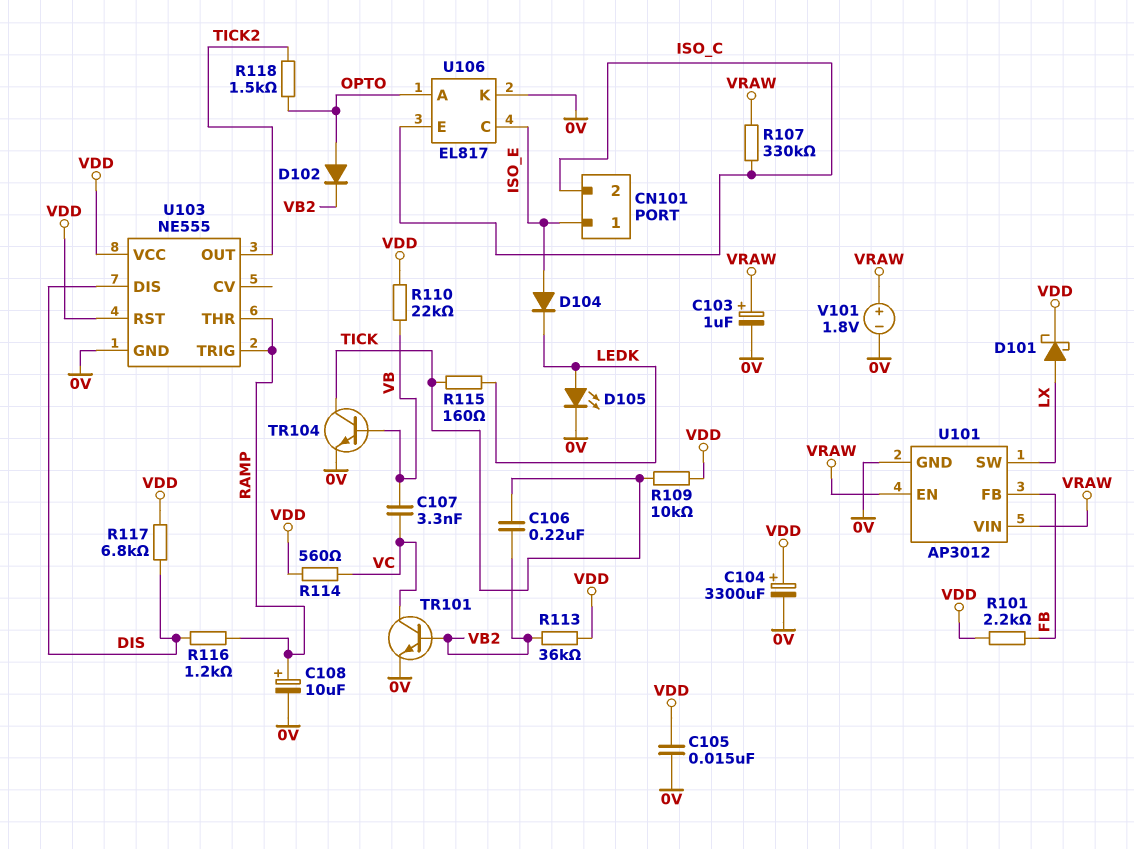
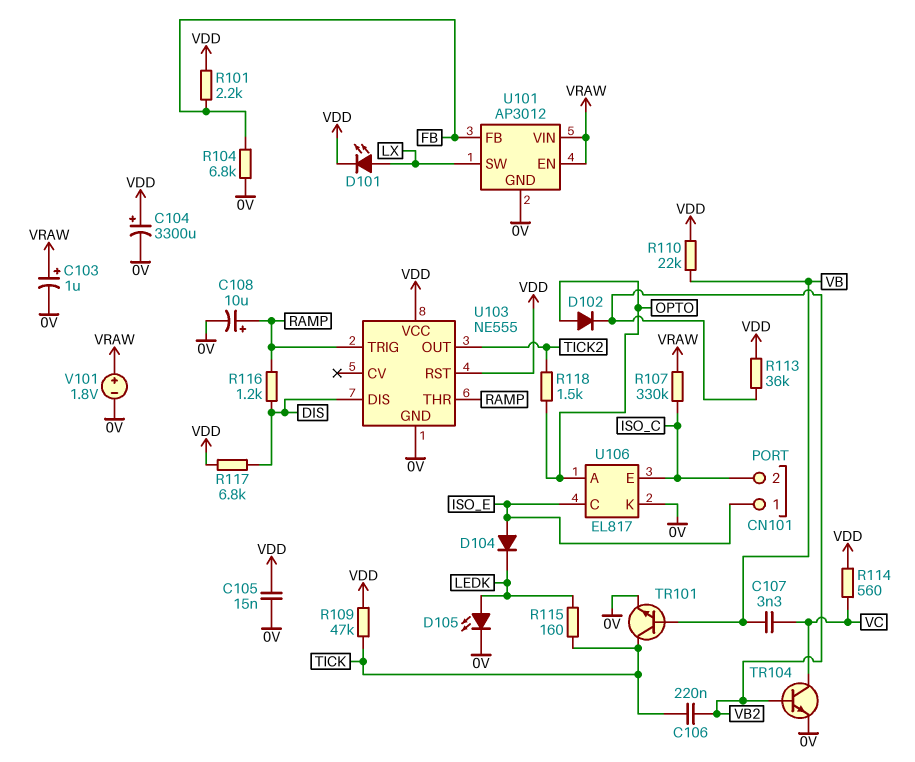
D101: schottky (A LX, K VDD) -> LED (A LX, K VDD)
R104: none -> 6.8k (0V, FB)
R109: 10k (TICK, VDD) -> 47k (TICK, VDD)
TR101: NPN (B VB2, C VC, E 0V) -> NPN (B VB, C TICK, E 0V)
TR104: NPN (B VB, C TICK, E 0V) -> NPN (B VB2, C VC, E 0V)

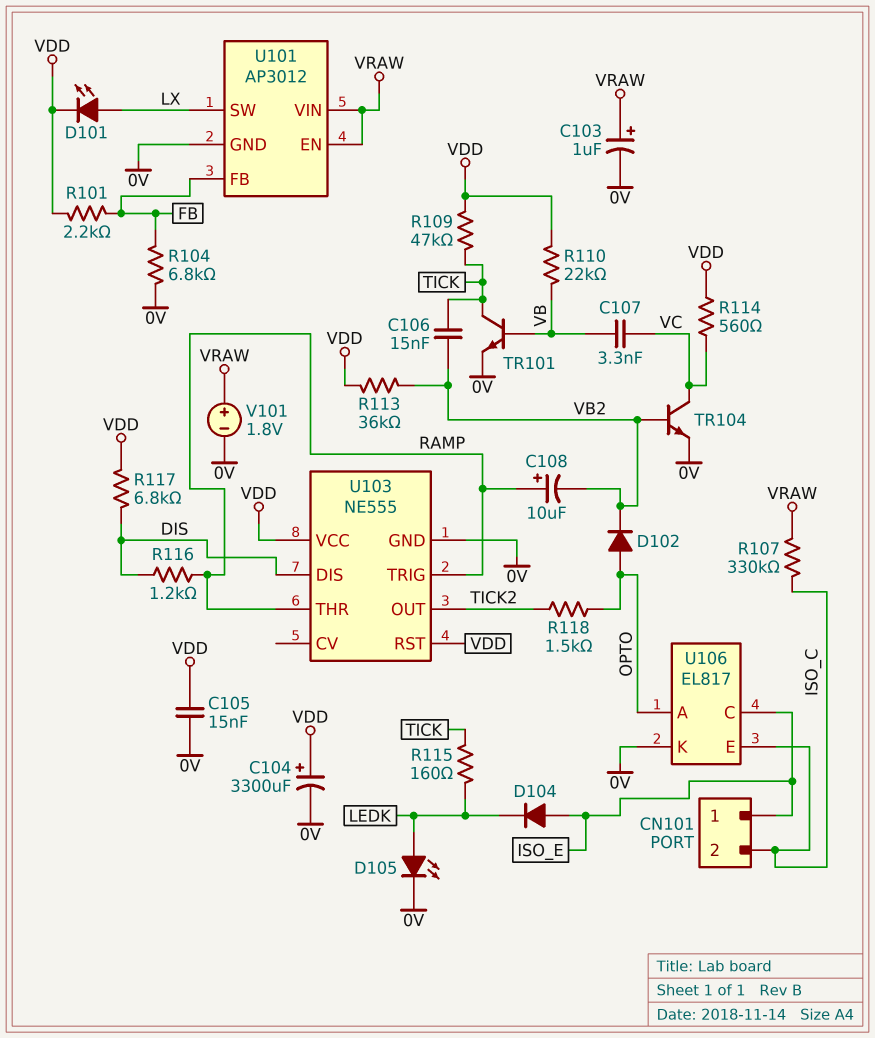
C106: 220nF (TICK, VB2) -> 15nF (TICK, VB2)
C108: 10uF (plus RAMP, minus 0V) -> 10uF (plus RAMP, minus VB2)

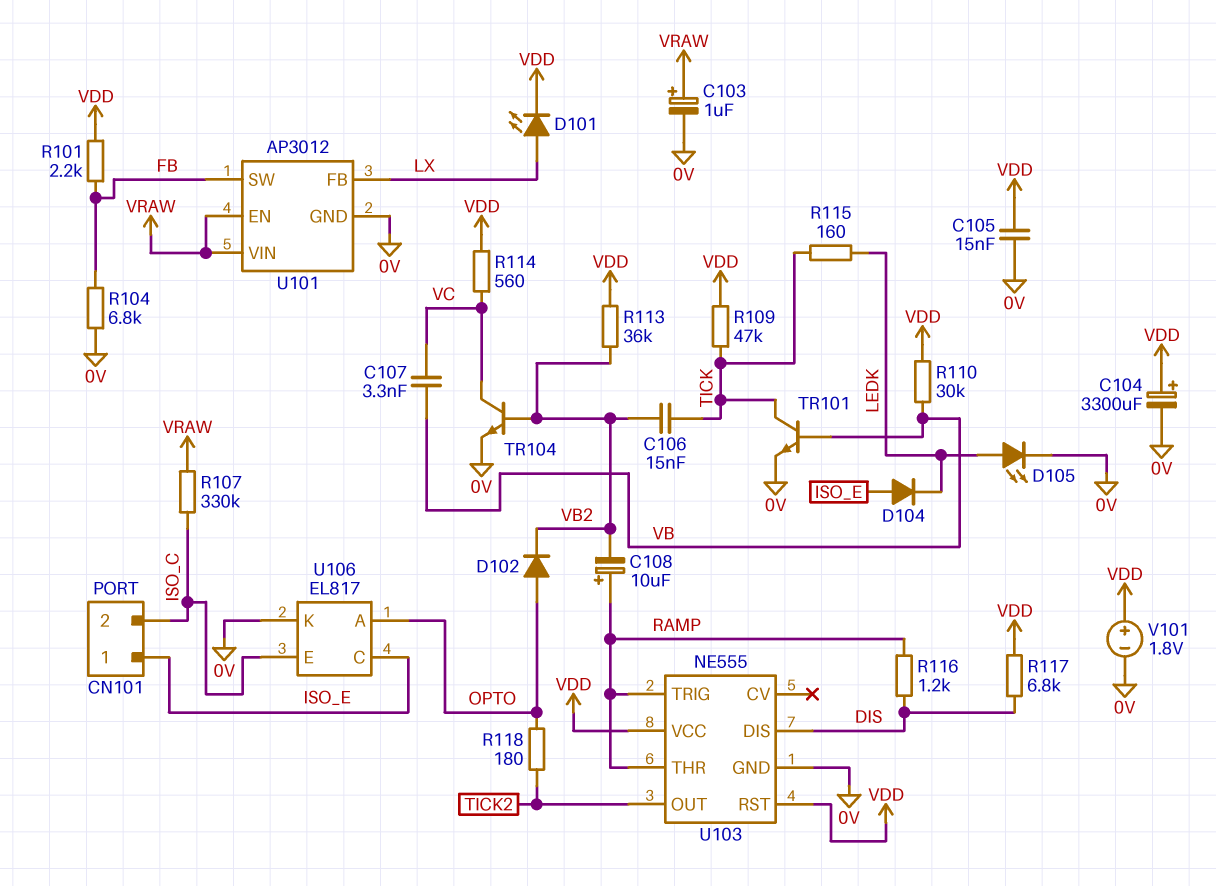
R110: 22k (VB, VDD) -> 30k (VB, VDD)
R118: 1.5k (OPTO, TICK2) -> 180 (OPTO, TICK2)
U101 pin FB: FB -> LX
U101 pin SW: LX -> FB
V101: 1.8V (plus VRAW, minus 0V) -> 1.8V (plus VDD, minus 0V)

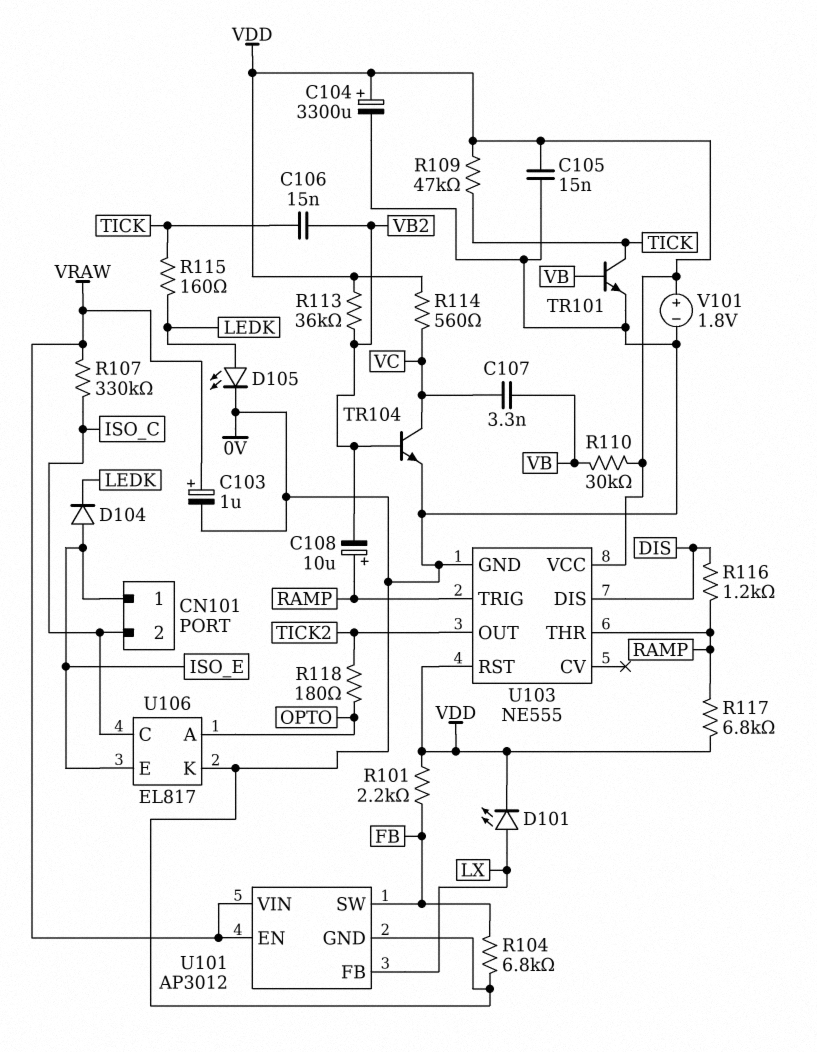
D102: diode (A OPTO, K VB2) -> none
R117: 6.8k (DIS, VDD) -> 6.8k (RAMP, VDD)
U106 pin C: ISO_E -> ISO_C
U106 pin E: ISO_C -> ISO_E

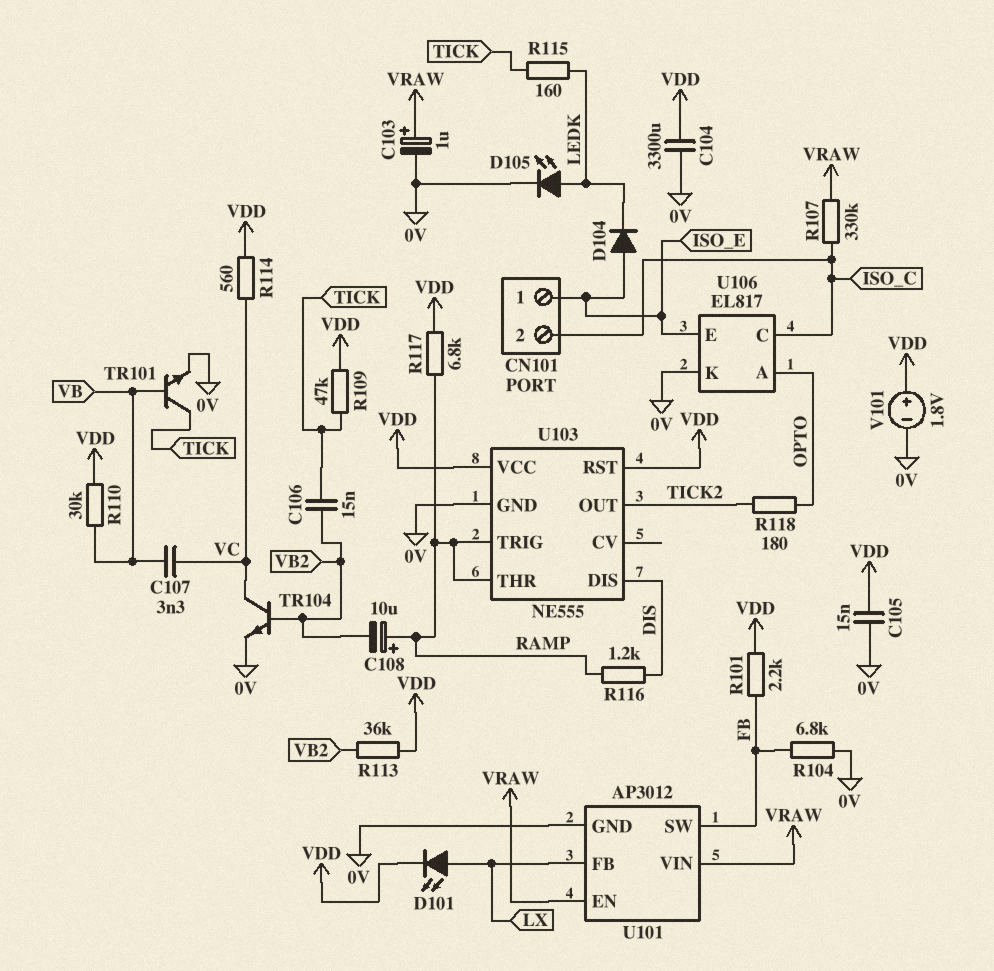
C104: 3300uF (plus VDD, minus 0V) -> 3300uF (0V, VDD)

